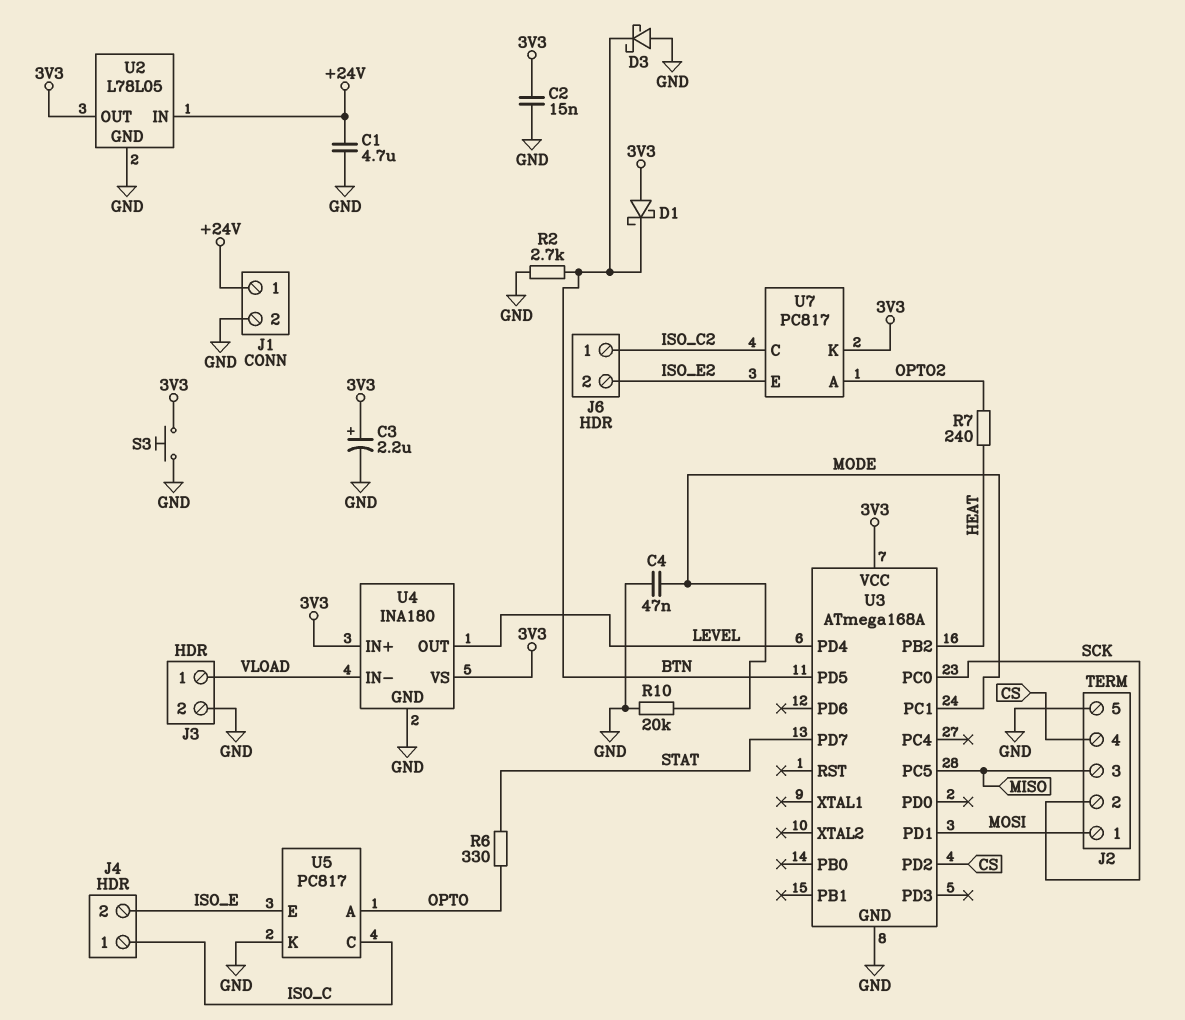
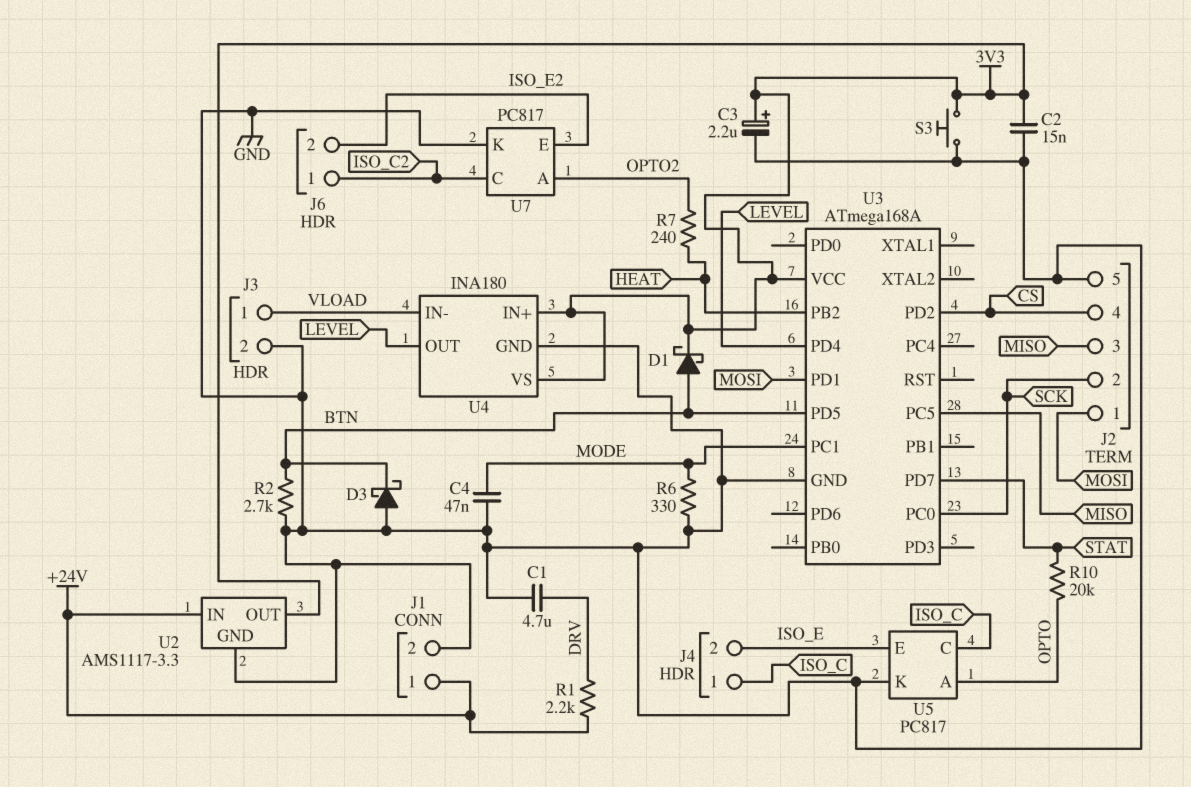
C1: 4.7uF (+24V, GND) -> 4.7uF (DRV, GND)
D1: schottky (A 3V3, K BTN) -> schottky (A BTN, K 3V3)
R1: none -> 2.2k (+24V, DRV)
R6: 330 (OPTO, STAT) -> 330 (GND, MODE)
R10: 20k (GND, MODE) -> 20k (OPTO, STAT)
U2: L78L05 -> AMS1117-3.3
U7 pin K: 3V3 -> GND

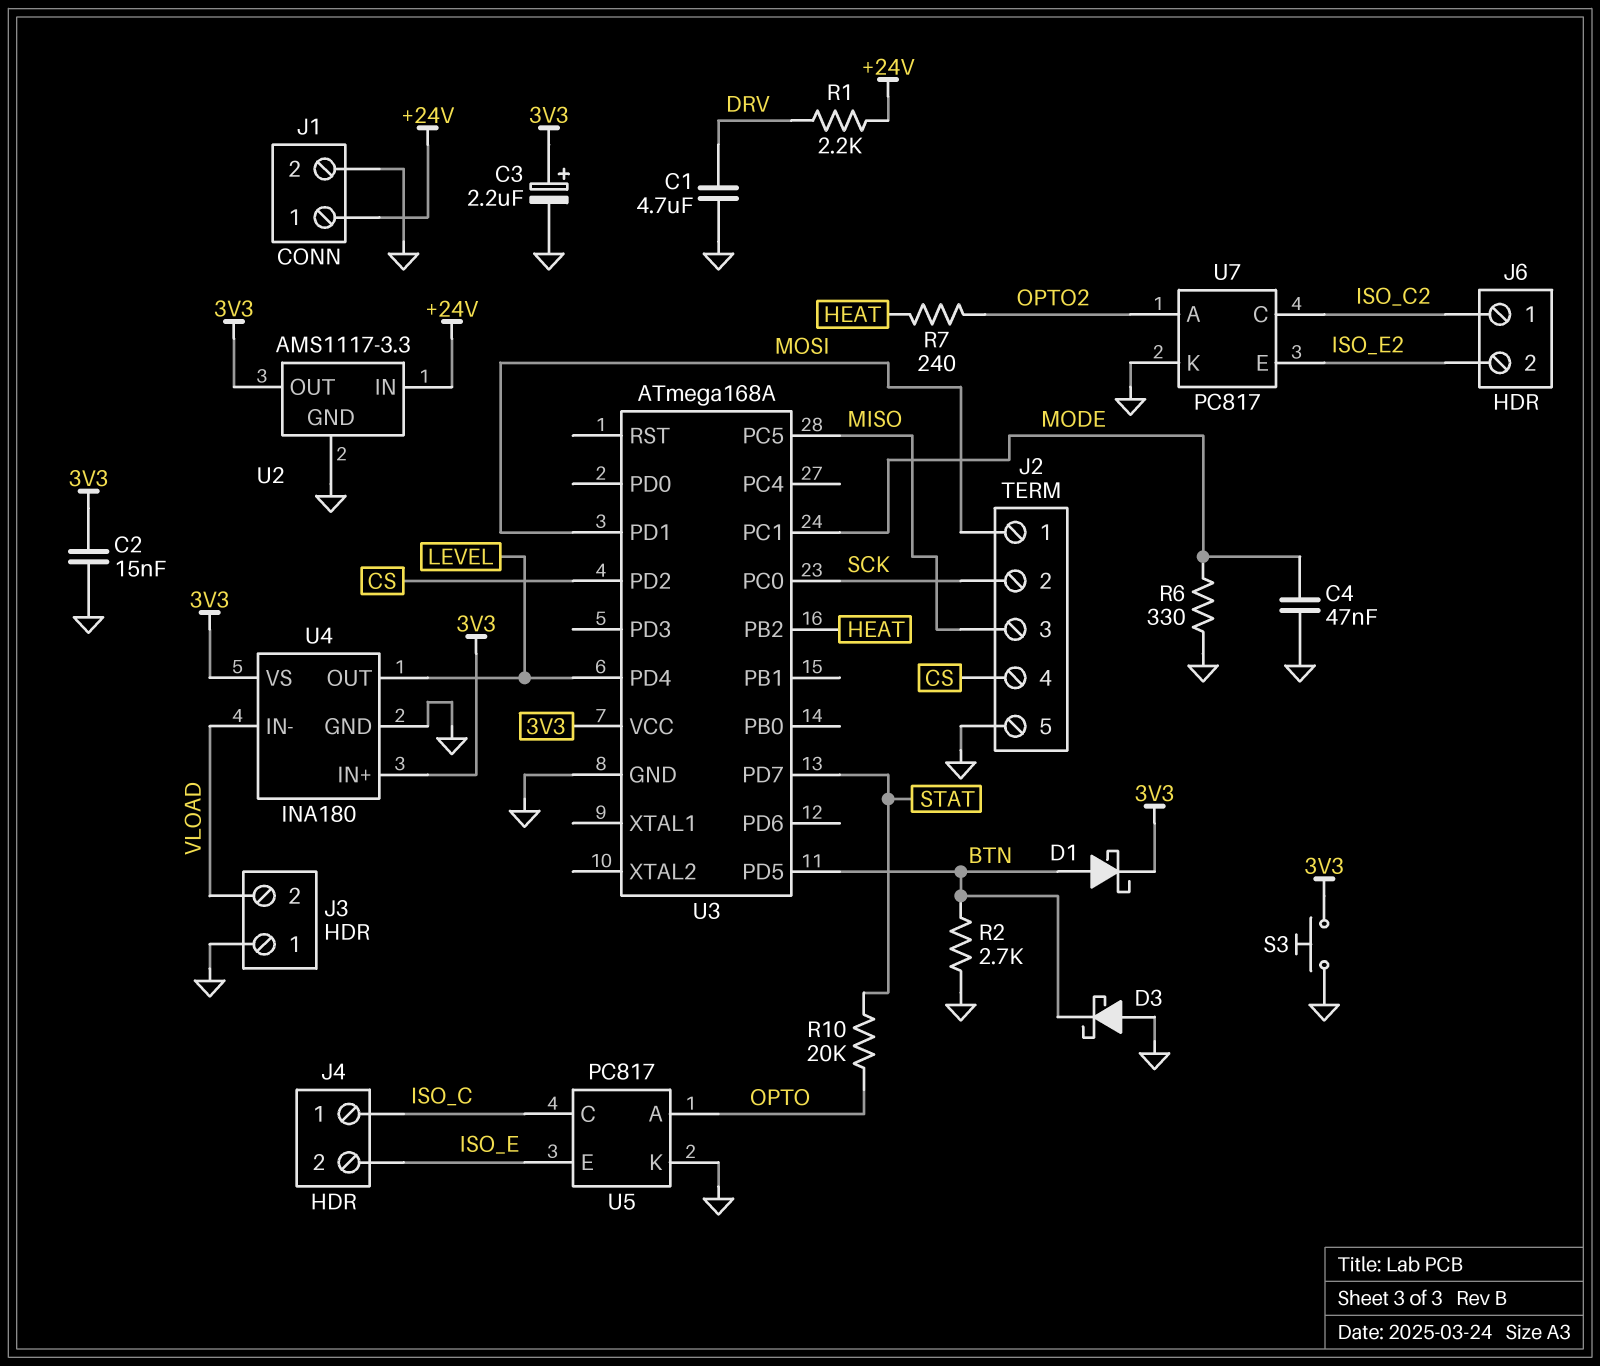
J3 pin 1: VLOAD -> GND
J3 pin 2: GND -> VLOAD

